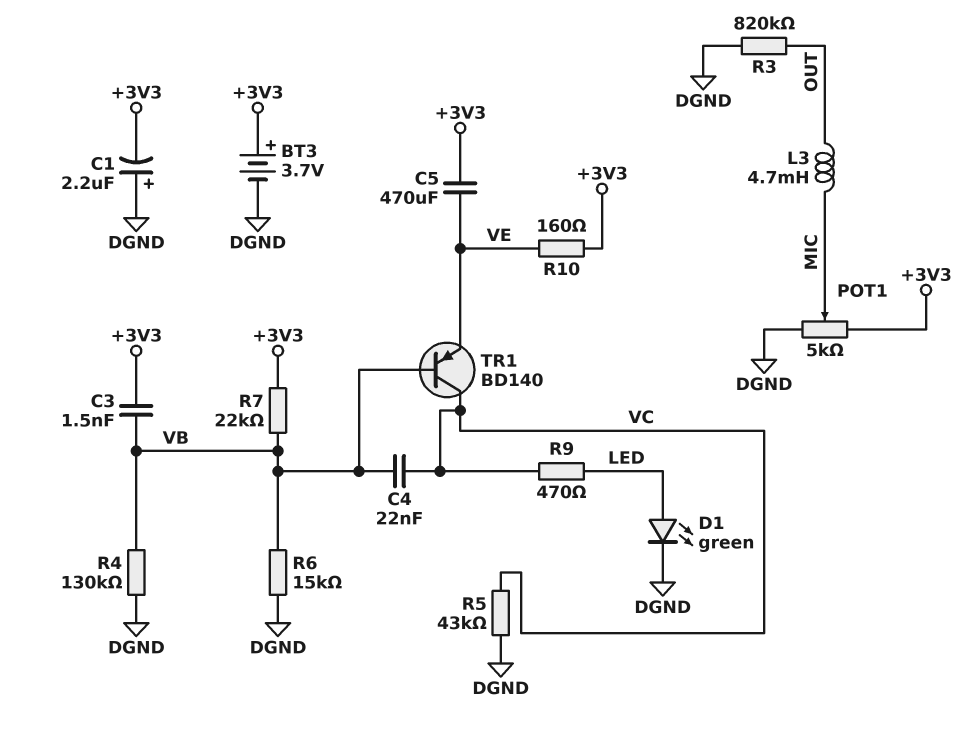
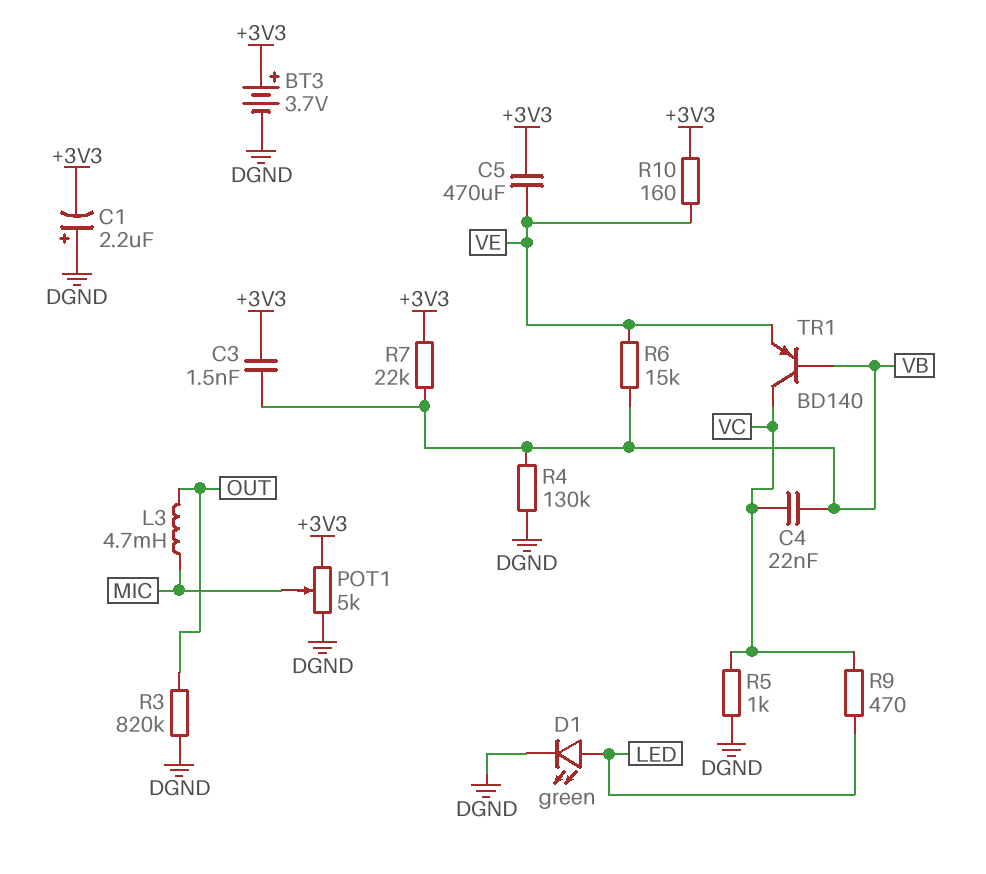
R5: 43k (DGND, VC) -> 1k (DGND, VC)
R6: 15k (DGND, VB) -> 15k (VB, VE)

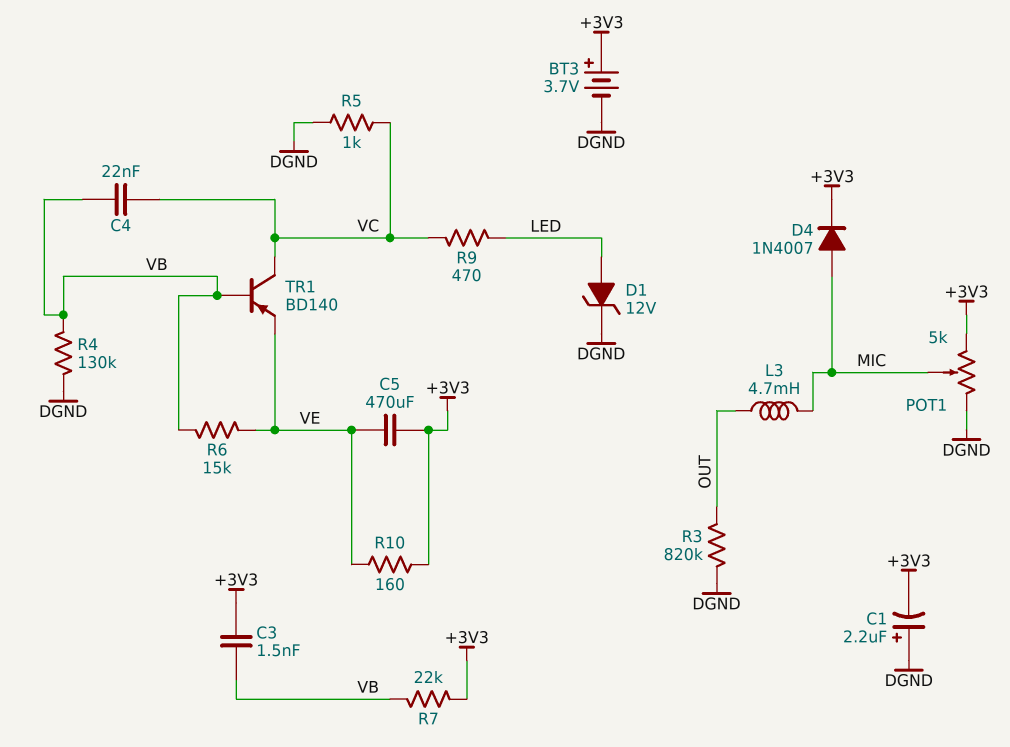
D1: LED green (A LED, K DGND) -> zener 12V (A LED, K DGND)
D4: none -> diode 1N4007 (A MIC, K +3V3)

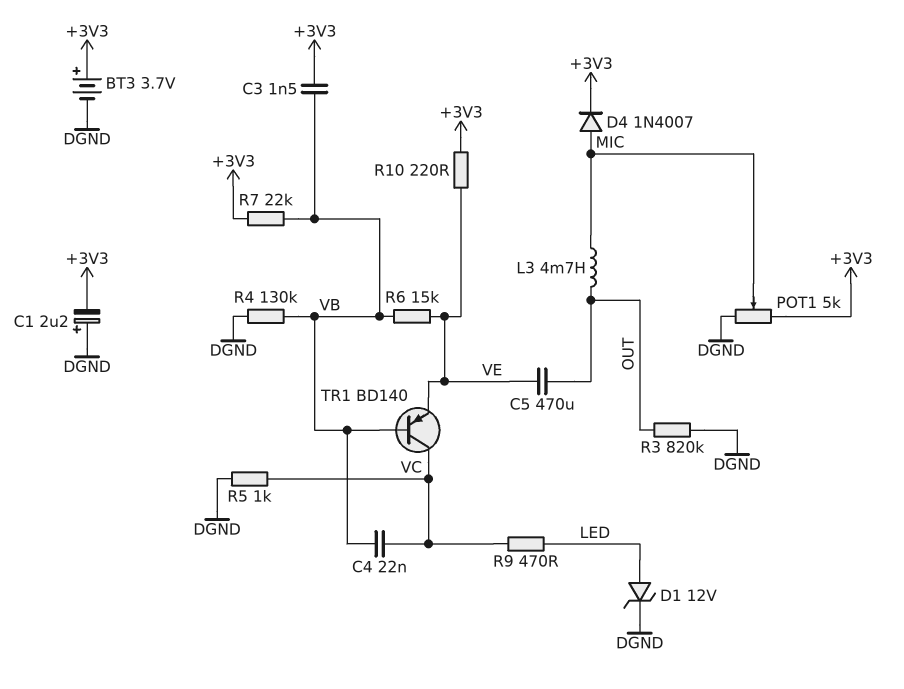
C5: 470uF (+3V3, VE) -> 470uF (OUT, VE)
R10: 160 (+3V3, VE) -> 220 (+3V3, VE)

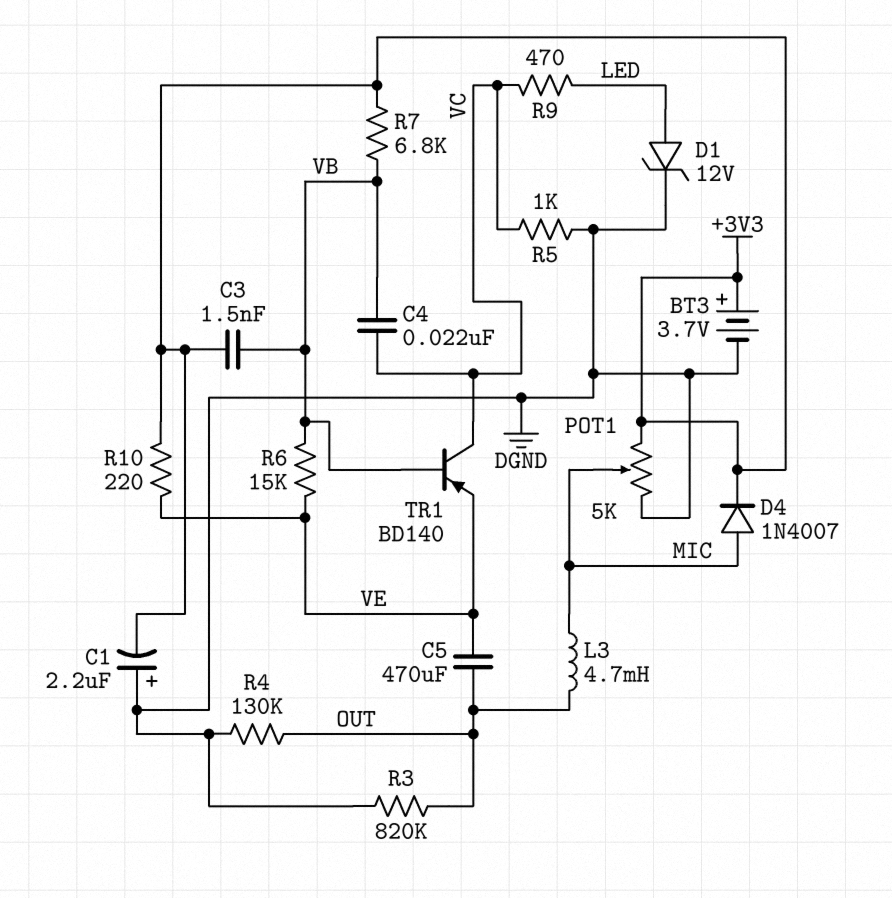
R4: 130k (DGND, VB) -> 130k (DGND, OUT)
R7: 22k (+3V3, VB) -> 6.8k (+3V3, VB)

